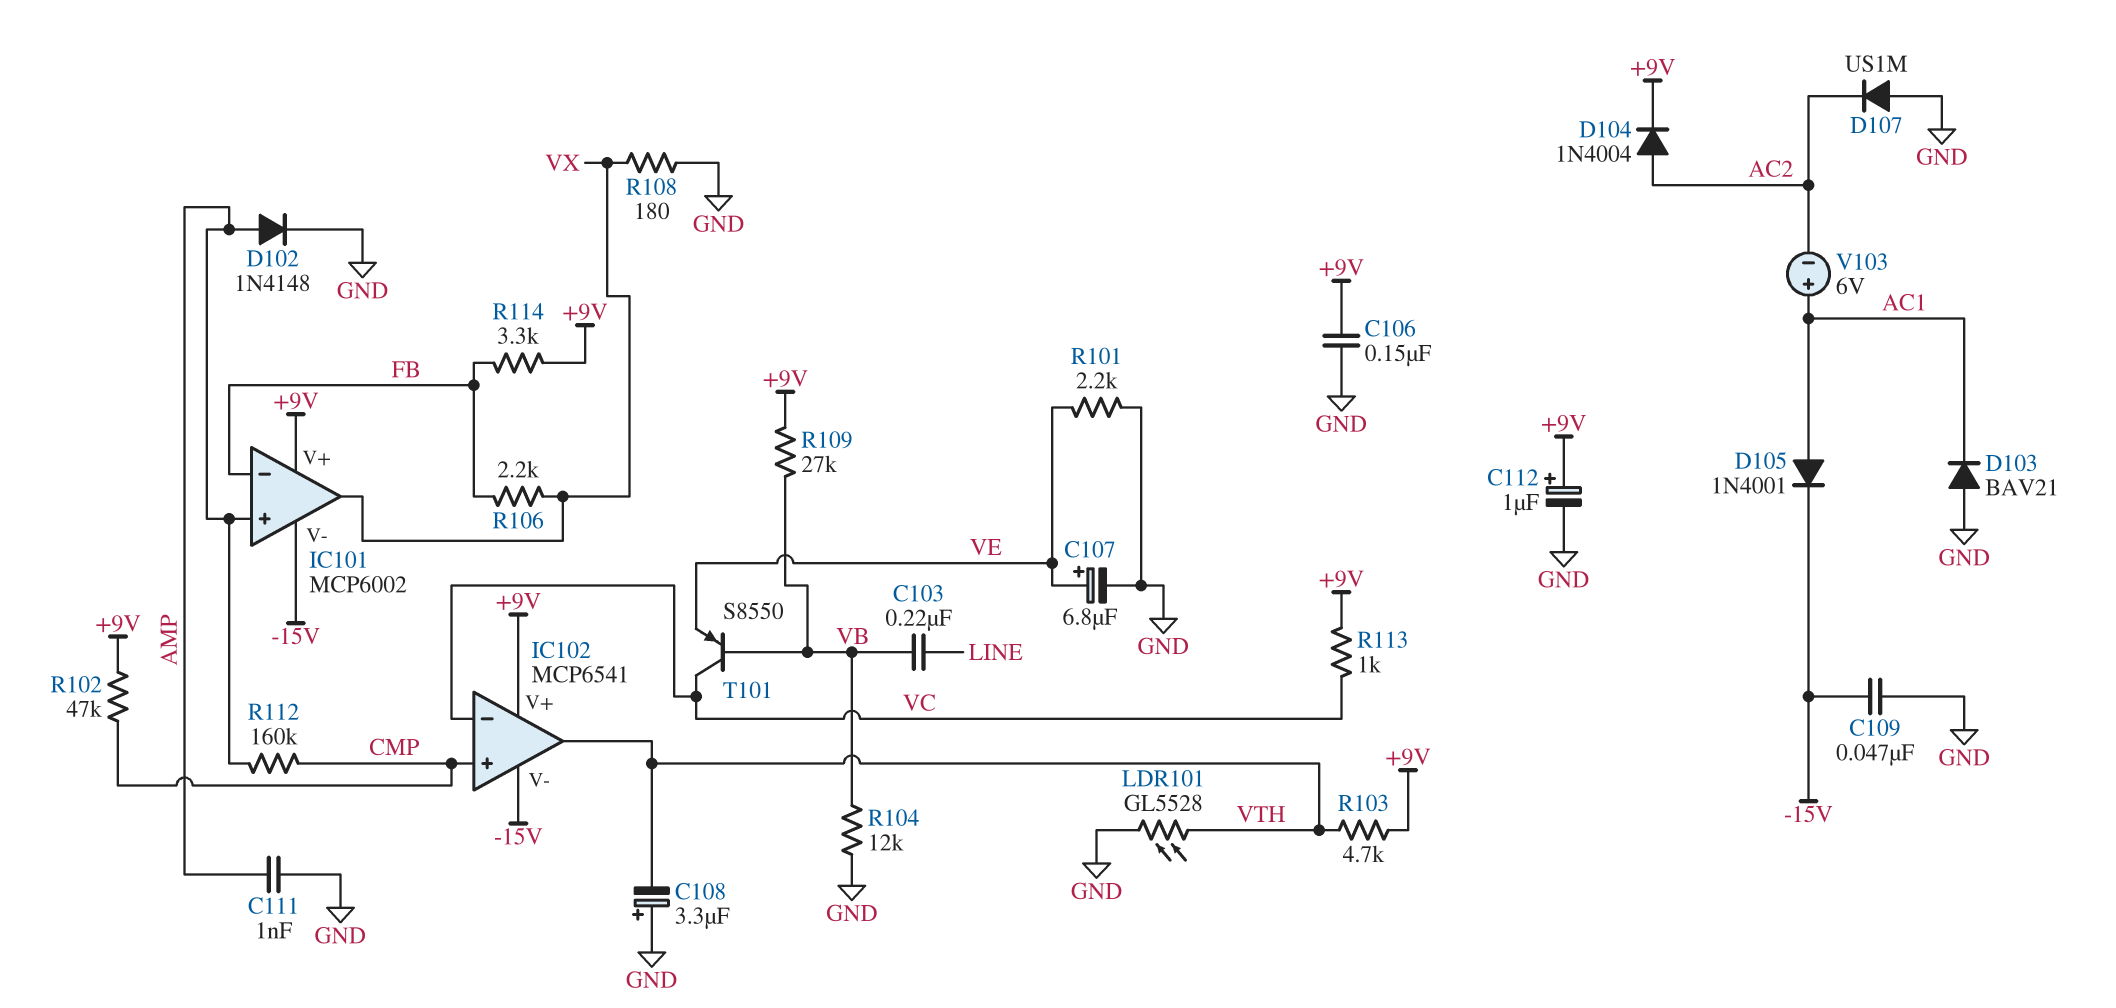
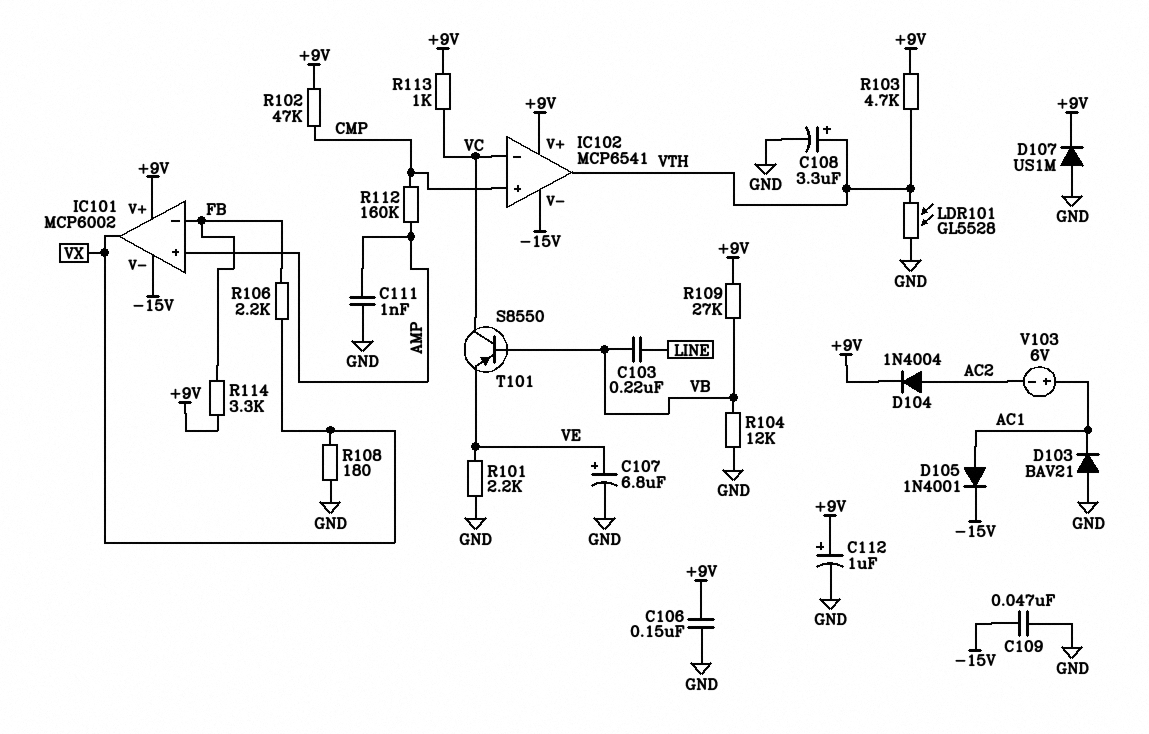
C108: 3.3uF (plus GND, minus VTH) -> 3.3uF (plus VTH, minus GND)
D102: diode 1N4148 (A AMP, K GND) -> none
D107: diode US1M (A GND, K AC2) -> diode US1M (A GND, K +9V)

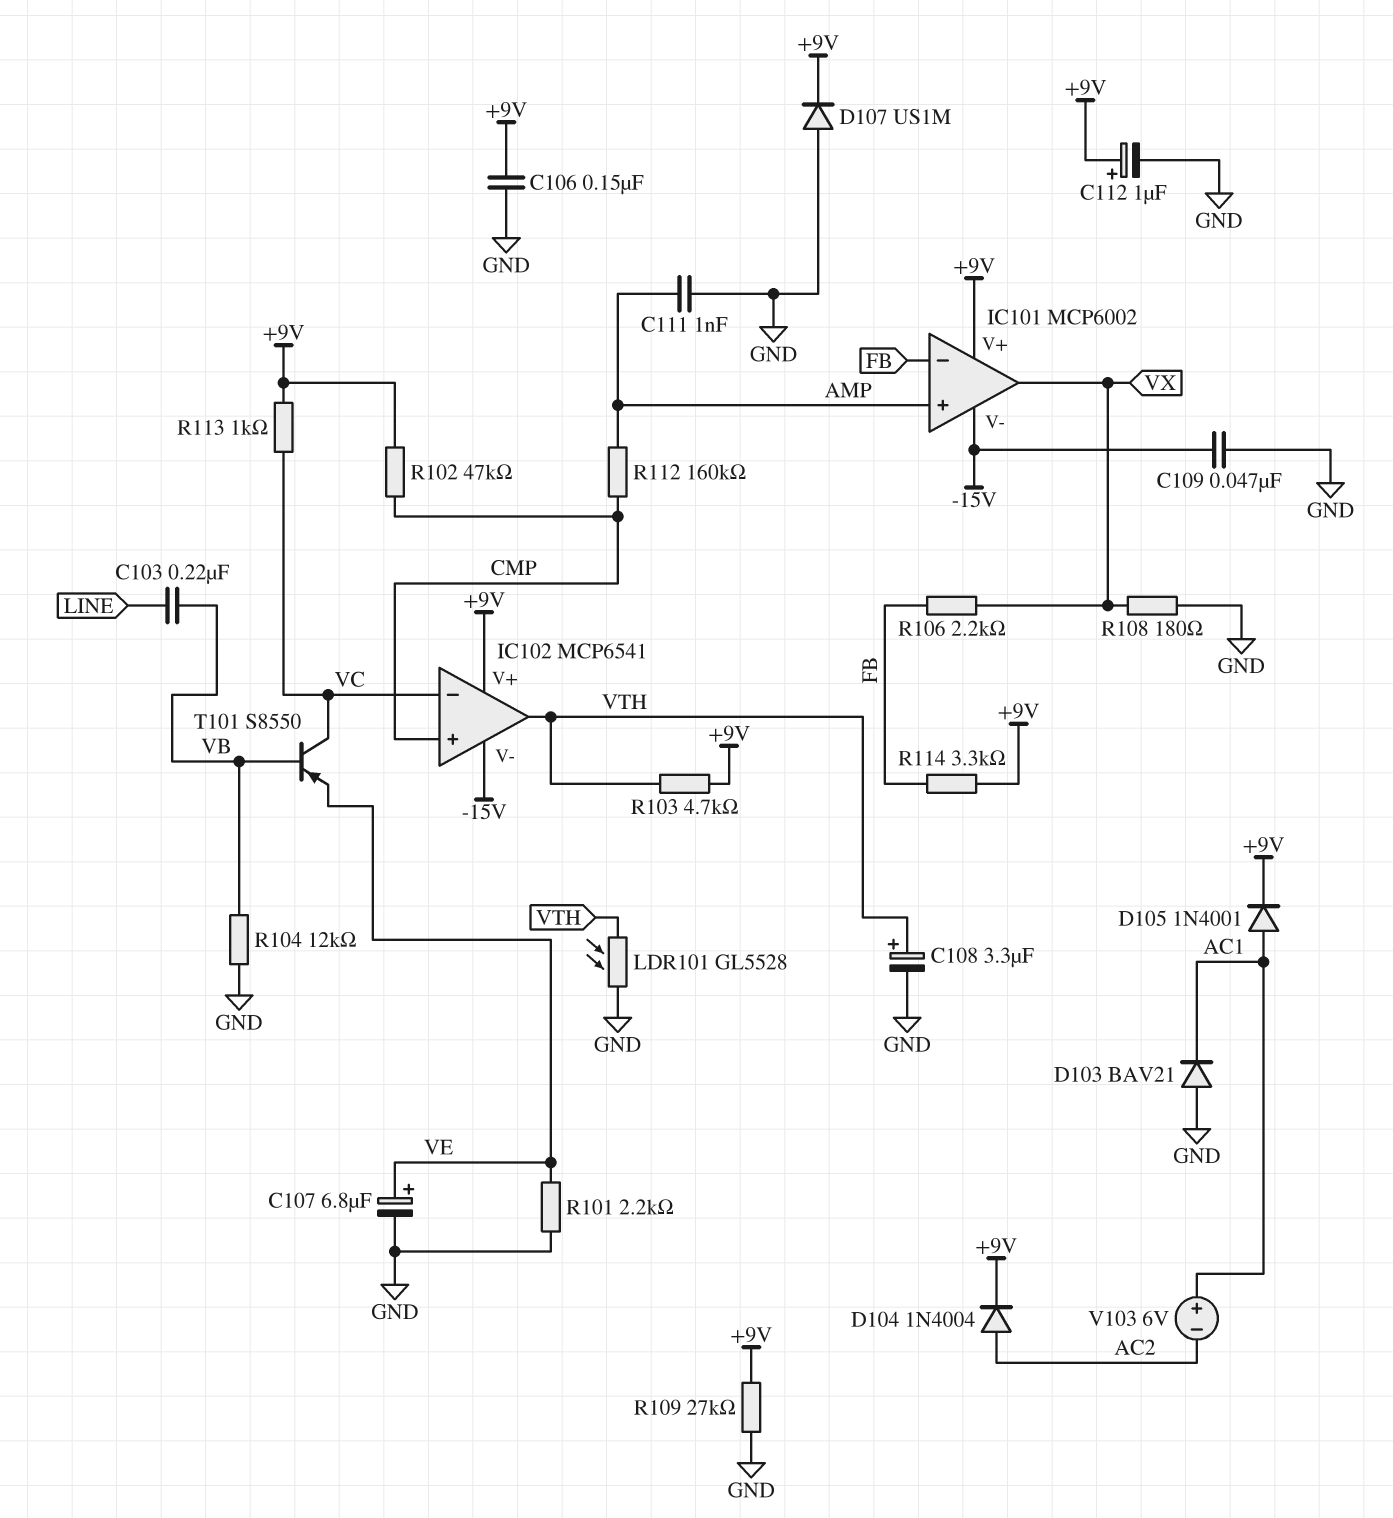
D105: diode 1N4001 (A AC1, K -15V) -> diode 1N4001 (A AC1, K +9V)
R109: 27k (+9V, VB) -> 27k (+9V, GND)

